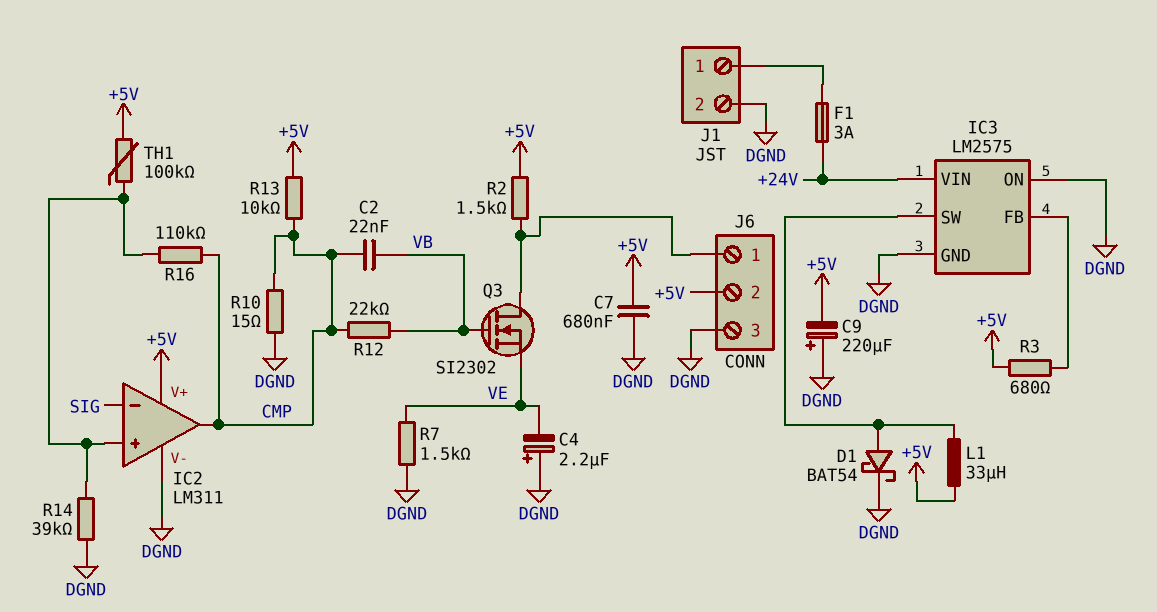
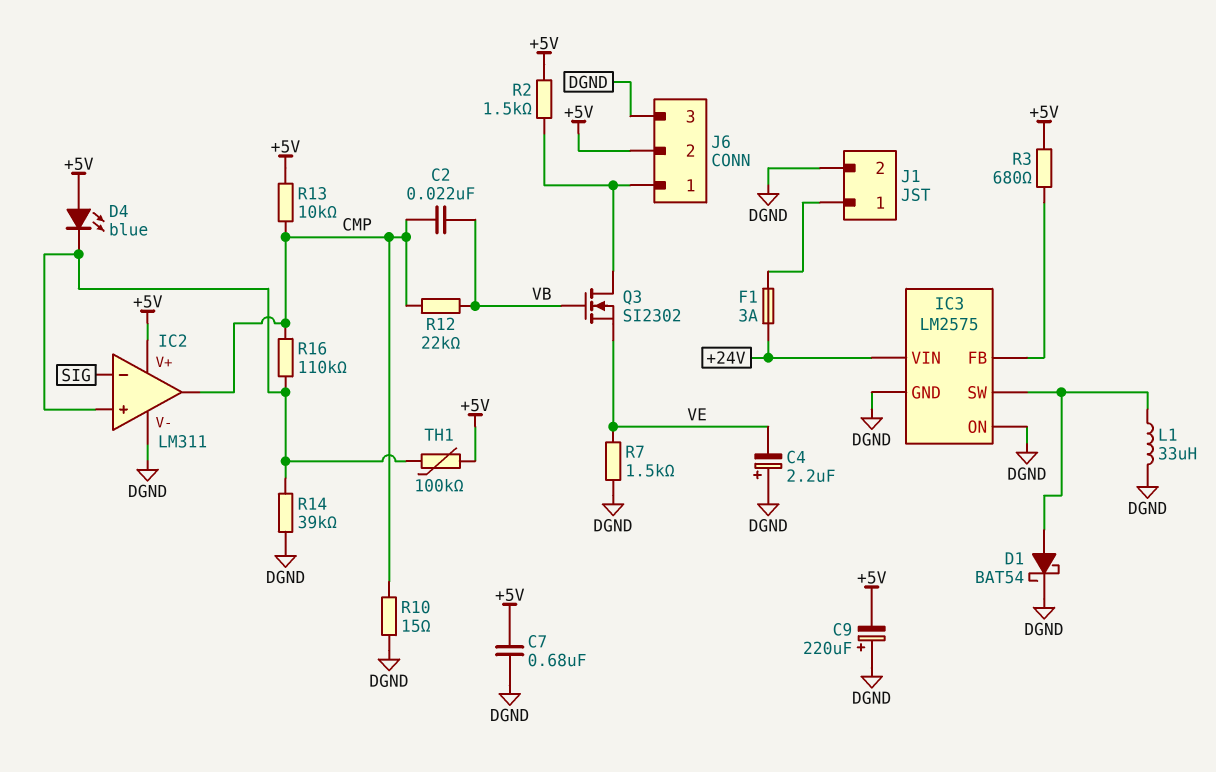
D4: none -> LED blue (A +5V, K IC2/in+)
L1: 33uH (+5V, IC3/SW) -> 33uH (DGND, IC3/SW)

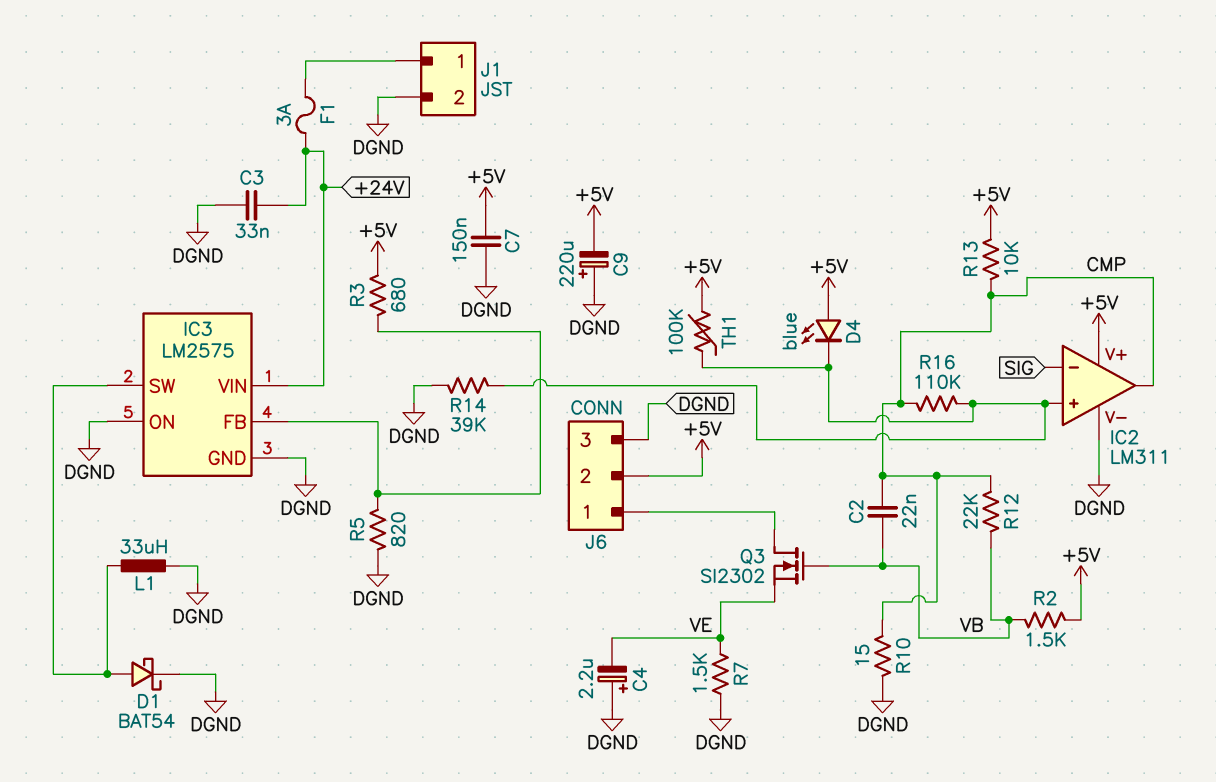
C3: none -> 33nF (+24V, DGND)
C7: 680nF (+5V, DGND) -> 150nF (+5V, DGND)
R2: 1.5k (+5V, J6/1) -> 1.5k (+5V, VB)
R5: none -> 820 (DGND, IC3/FB)

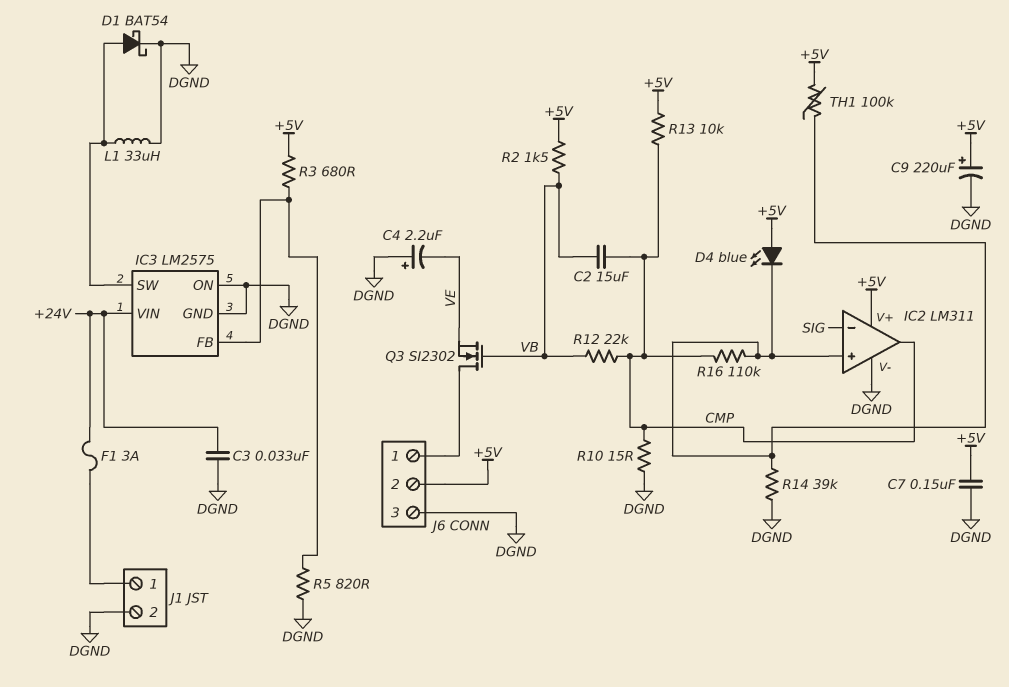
C2: 22nF (CMP, VB) -> 15uF (CMP, VB)
C9: 220uF (plus DGND, minus +5V) -> 220uF (plus +5V, minus DGND)
R7: 1.5k (DGND, VE) -> none

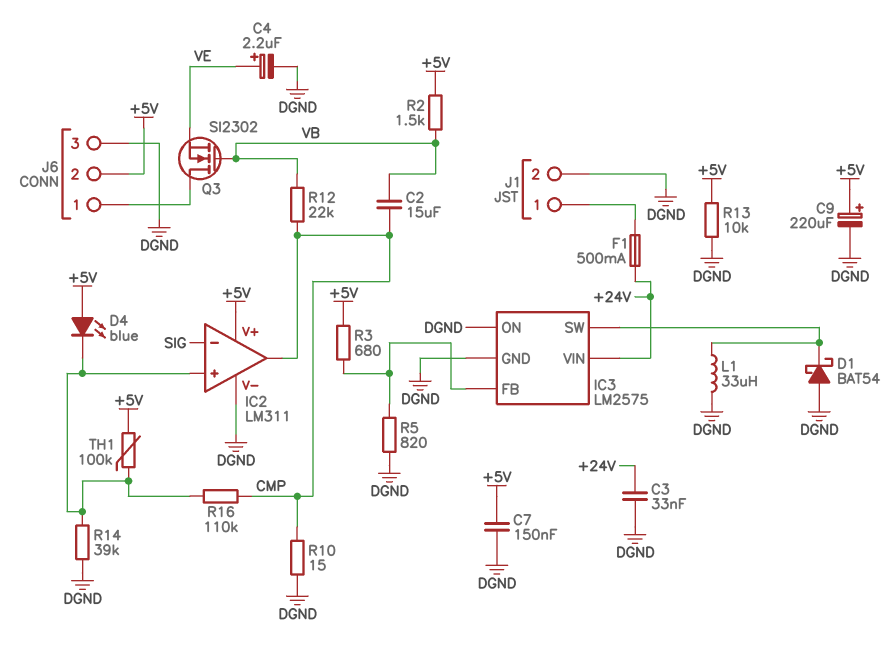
C4: 2.2uF (plus DGND, minus VE) -> 2.2uF (plus VE, minus DGND)
D1: schottky BAT54 (A IC3/SW, K DGND) -> schottky BAT54 (A DGND, K IC3/SW)
F1: 3A (+24V, J1/1) -> 500mA (+24V, J1/1)
R13: 10k (+5V, CMP) -> 10k (+5V, DGND)

